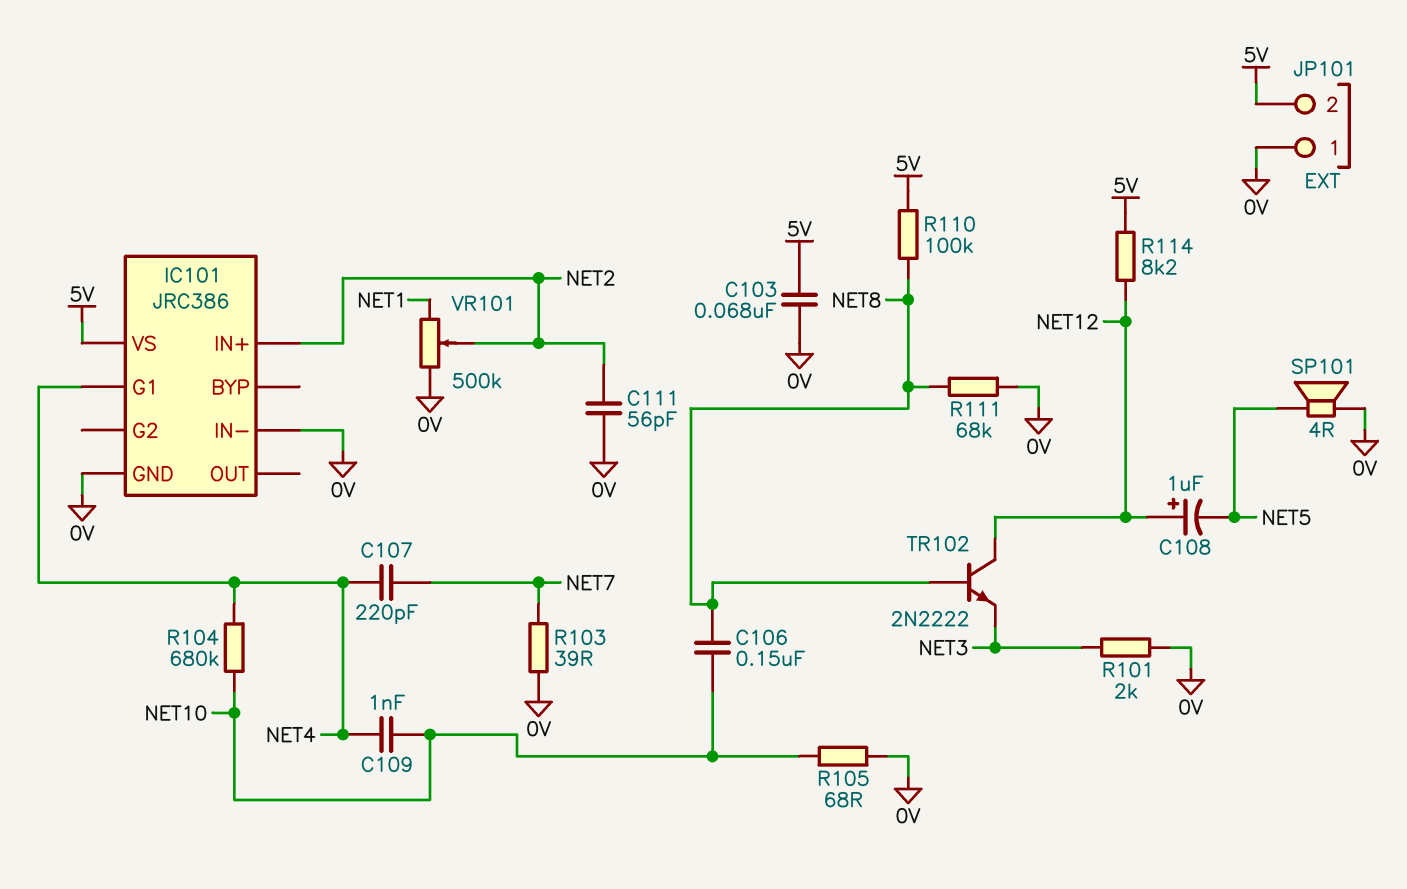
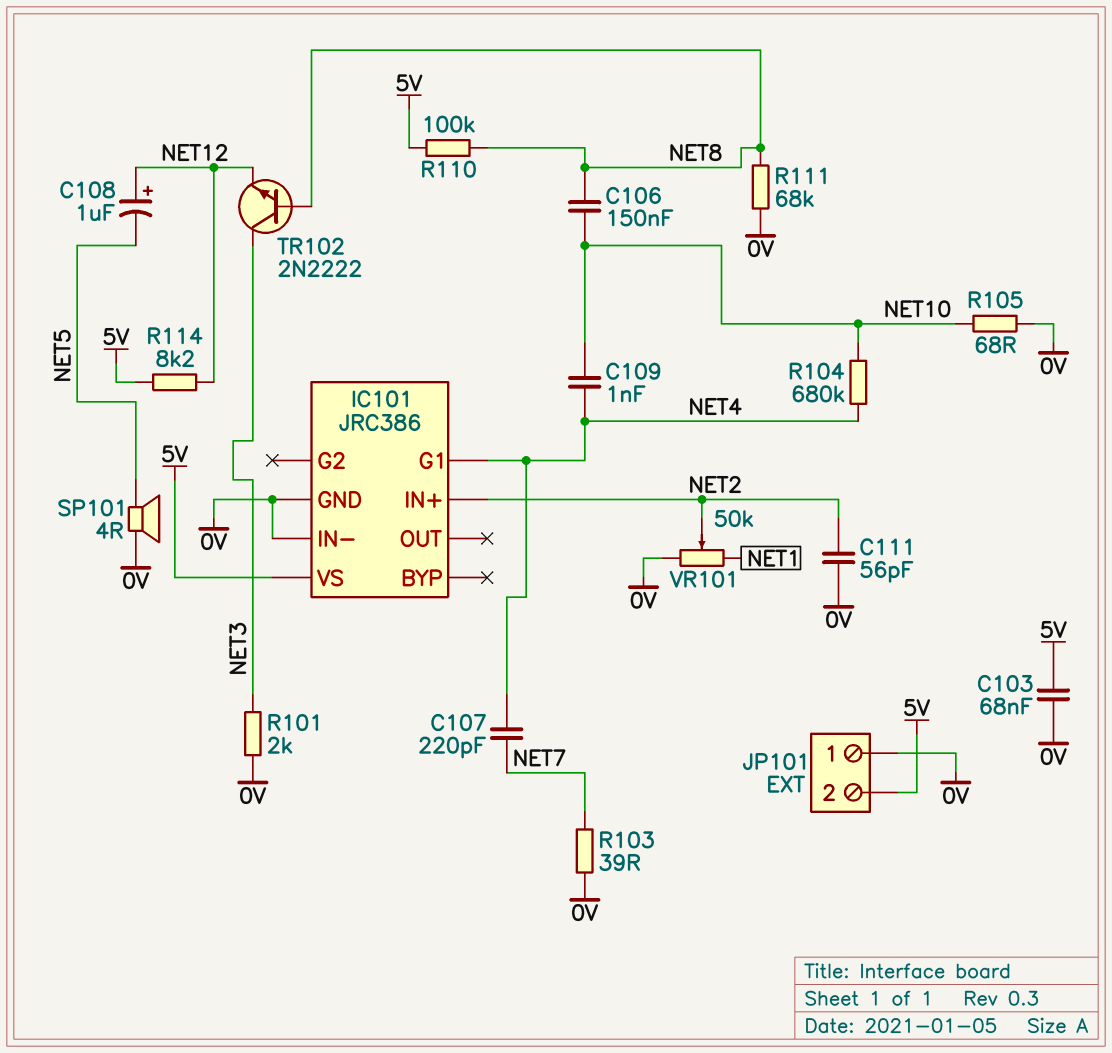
TR102: NPN 2N2222 (B NET8, C NET12, E NET3) -> NPN 2N2222 (B NET8, C NET3, E NET12)
VR101: 500k (0V, NET1, wiper NET2) -> 50k (0V, NET1, wiper NET2)

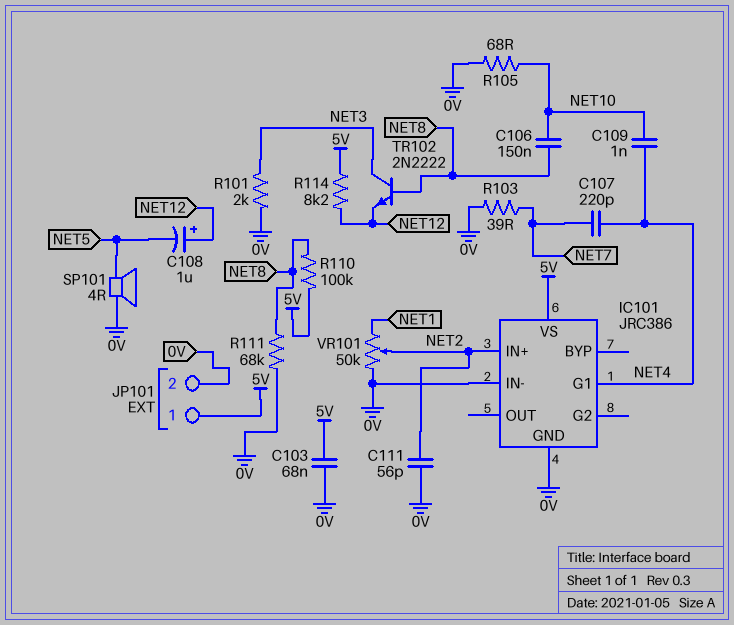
JP101 pin 1: 0V -> 5V
JP101 pin 2: 5V -> 0V
R104: 680k (NET4, NET10) -> none

